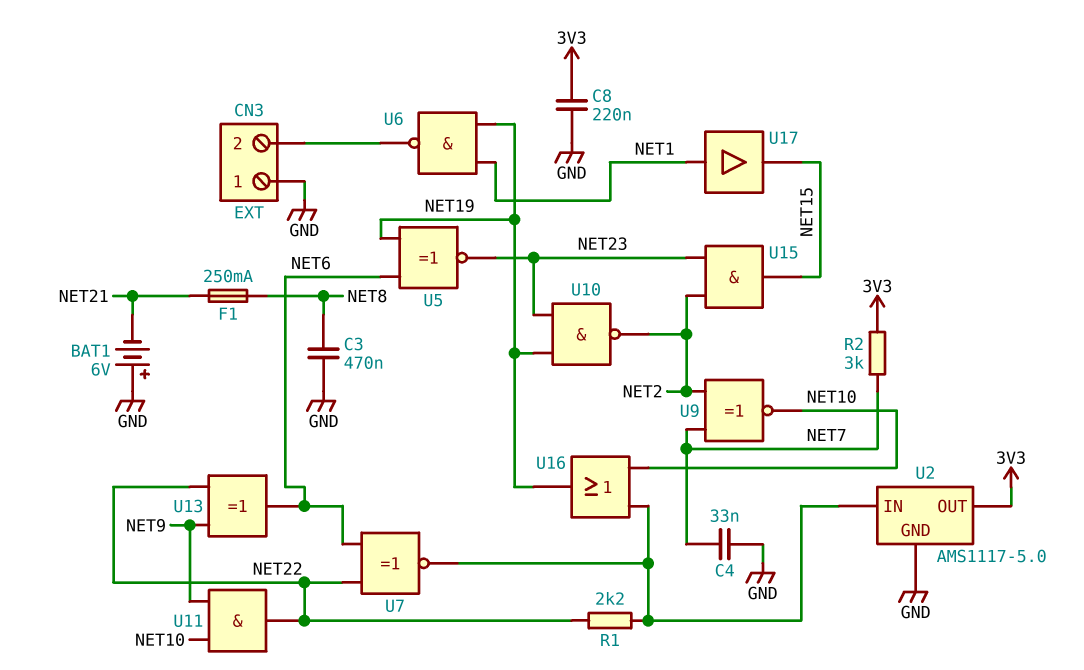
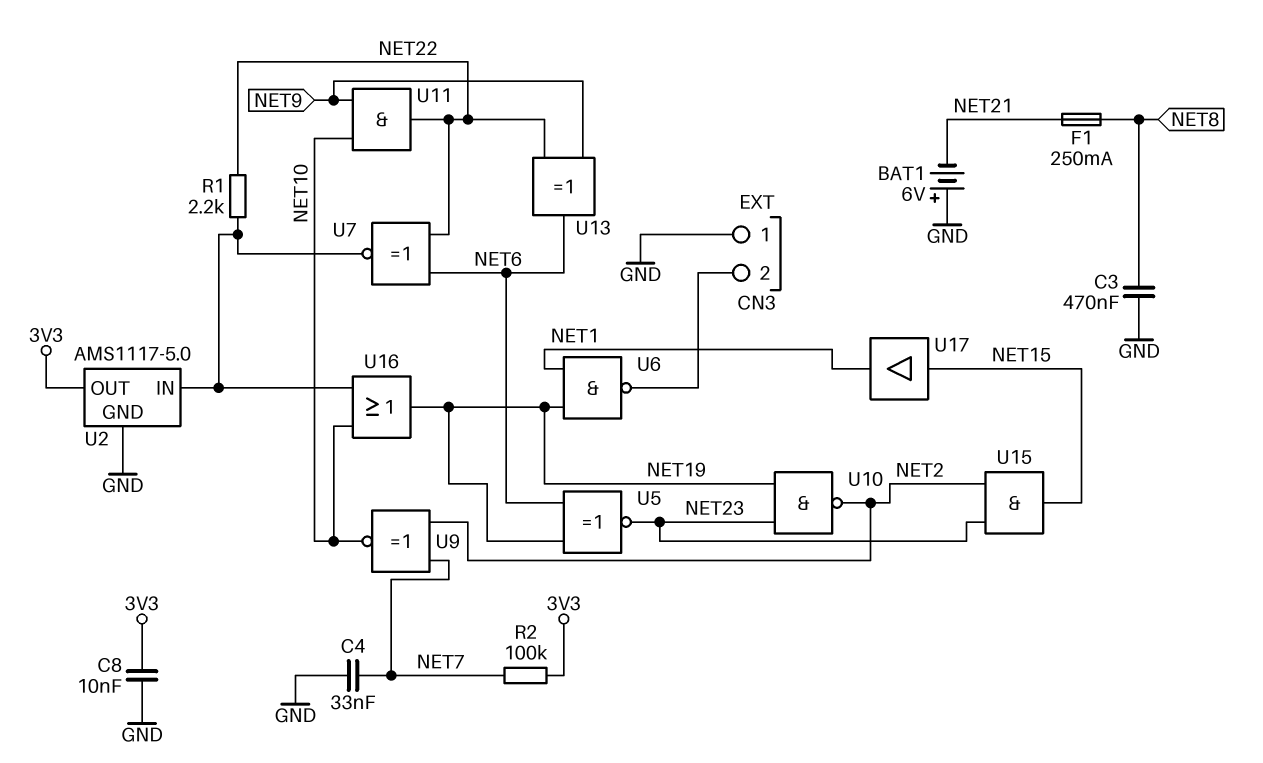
C8: 220nF (3V3, GND) -> 10nF (3V3, GND)
R2: 3k (3V3, NET7) -> 100k (3V3, NET7)
U17: buffer (in NET1, out NET15) -> buffer (in NET15, out NET1)

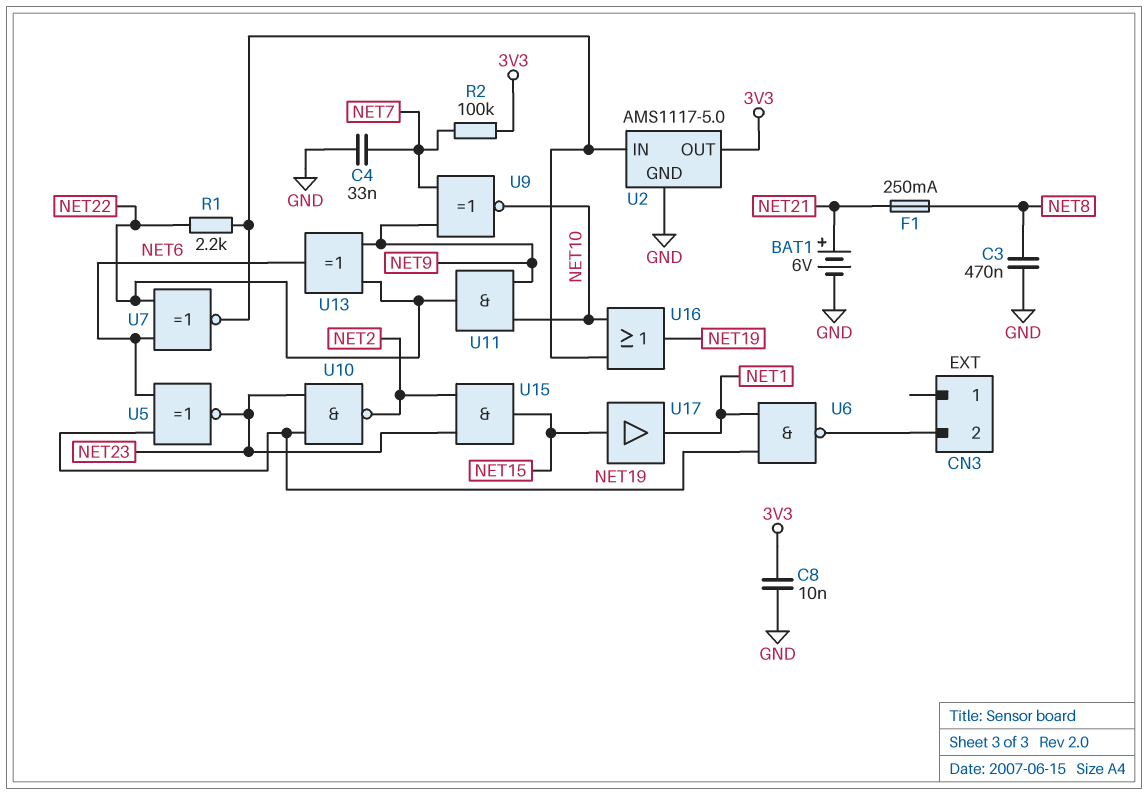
BAT1: 6V (plus GND, minus NET21) -> 6V (plus NET21, minus GND)
CN3 pin 1: GND -> none
U9: XNOR (in NET2, in NET7, out NET10) -> XNOR (in NET7, in NET9, out NET10)

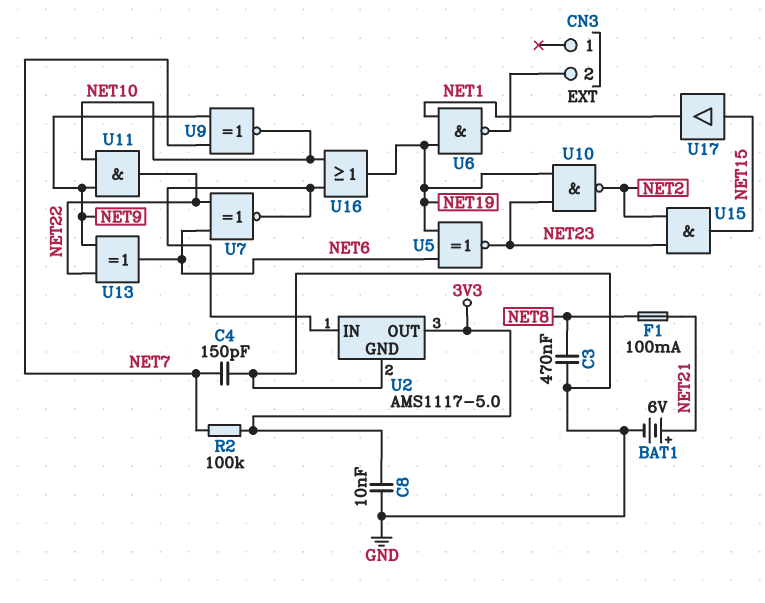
C4: 33nF (GND, NET7) -> 150pF (GND, NET7)
F1: 250mA (NET8, NET21) -> 100mA (NET8, NET21)
R1: 2.2k (NET22, U2/IN) -> none

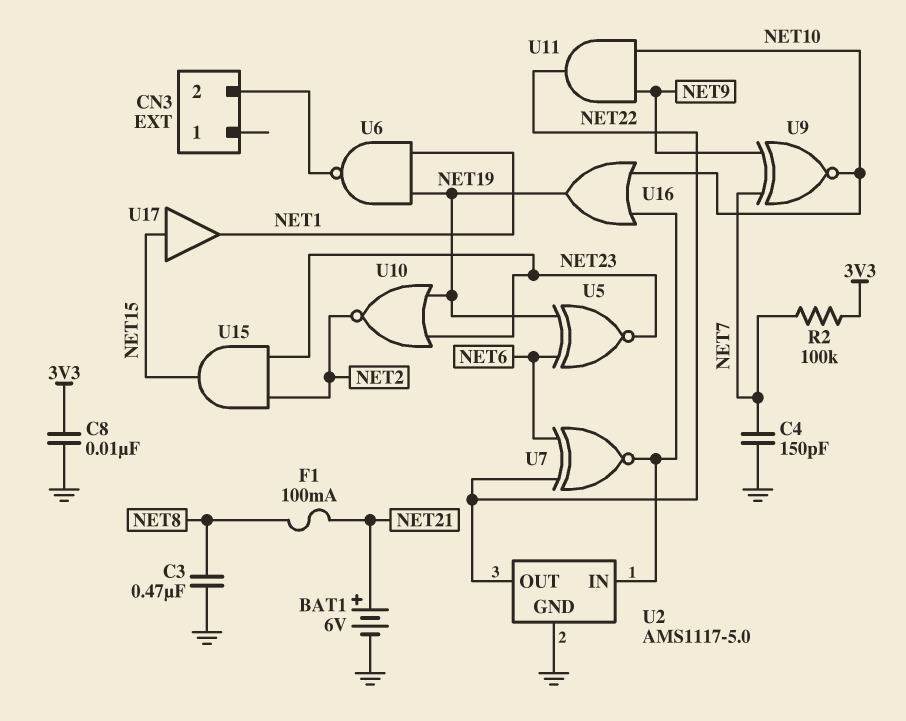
U2 pin OUT: 3V3 -> NET22
U10: NAND (in NET19, in NET23, out NET2) -> NOR (in NET19, in NET23, out NET2)
U13: XOR (in NET9, in NET22, out NET6) -> none

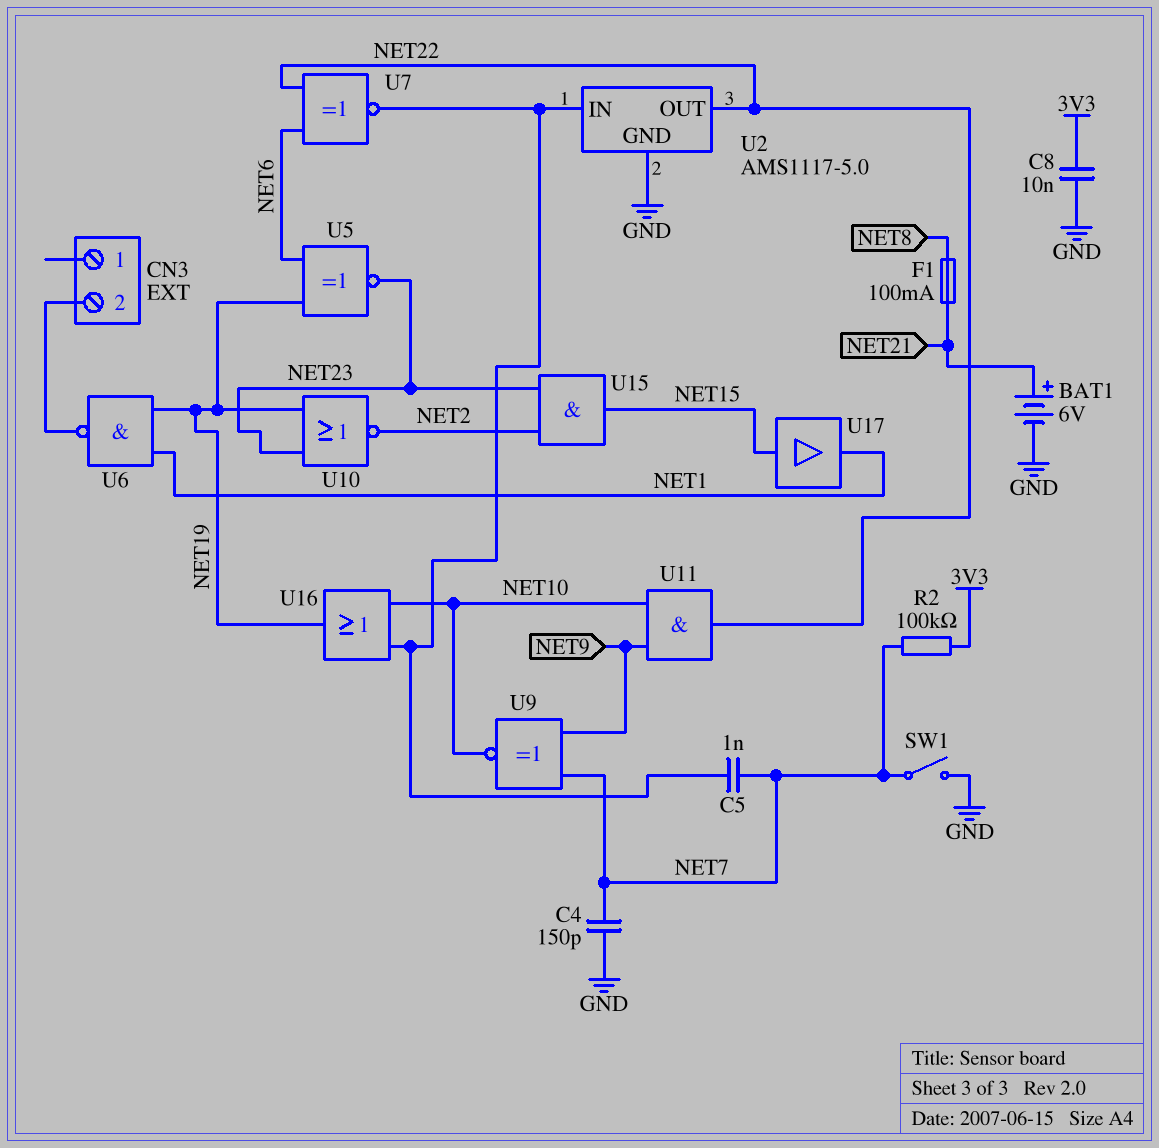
C3: 470nF (GND, NET8) -> none
C5: none -> 1nF (NET7, U2/IN)
SW1: none -> switch (GND, NET7)

